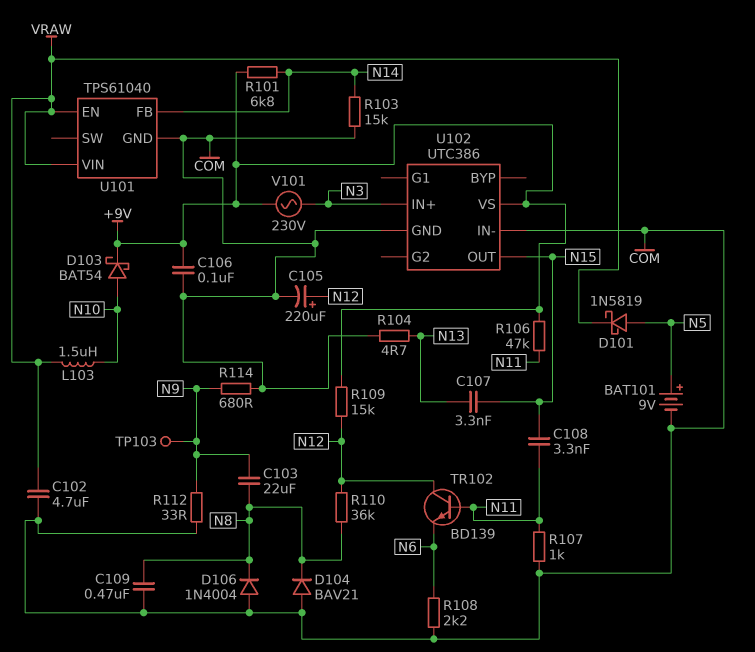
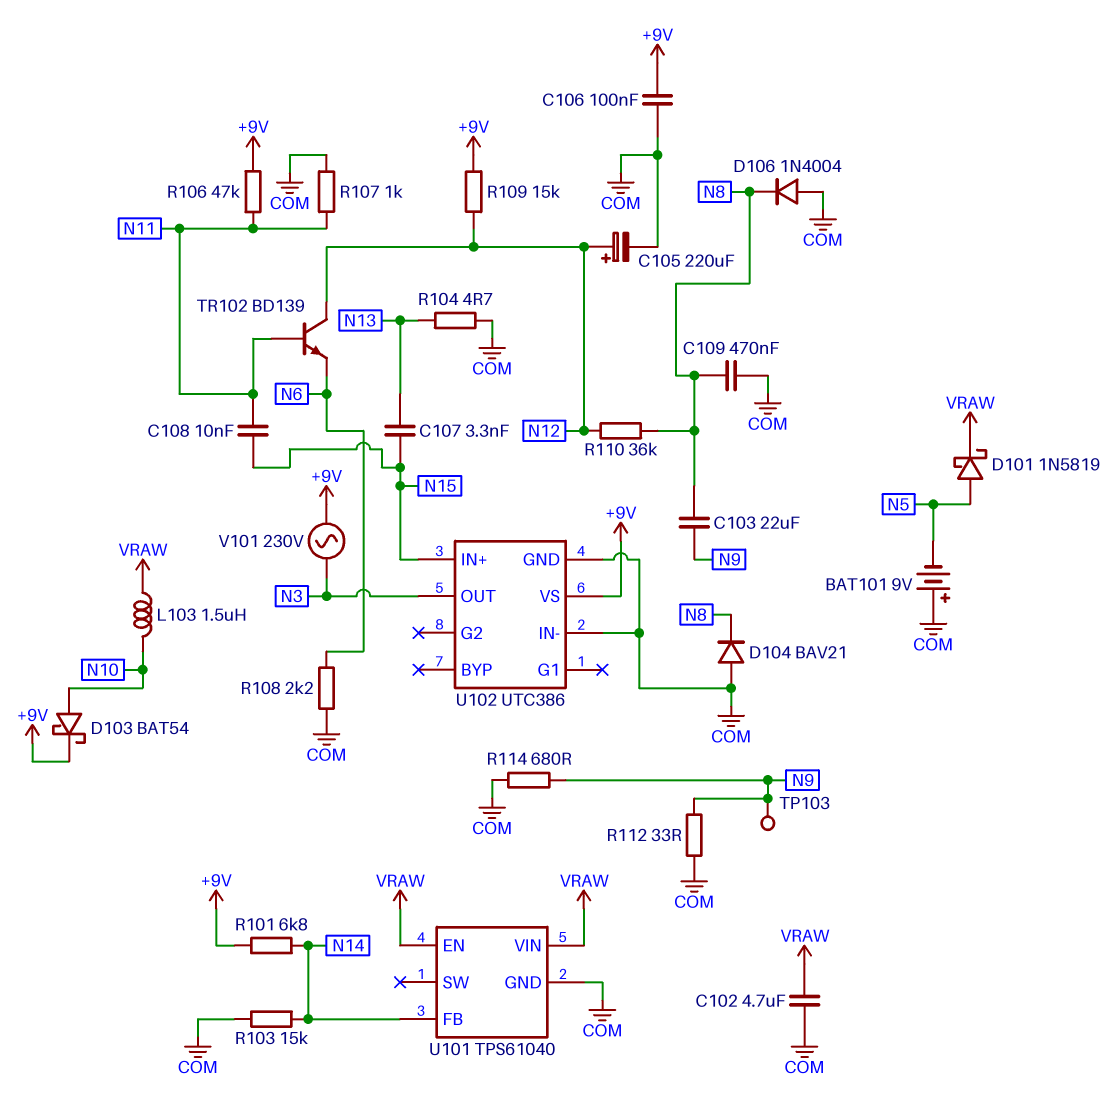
BAT101: 9V (plus N5, minus COM) -> 9V (plus COM, minus N5)
C108: 3.3nF (N11, N15) -> 10nF (N11, N15)
U102 pin IN+: N3 -> N15
U102 pin OUT: N15 -> N3

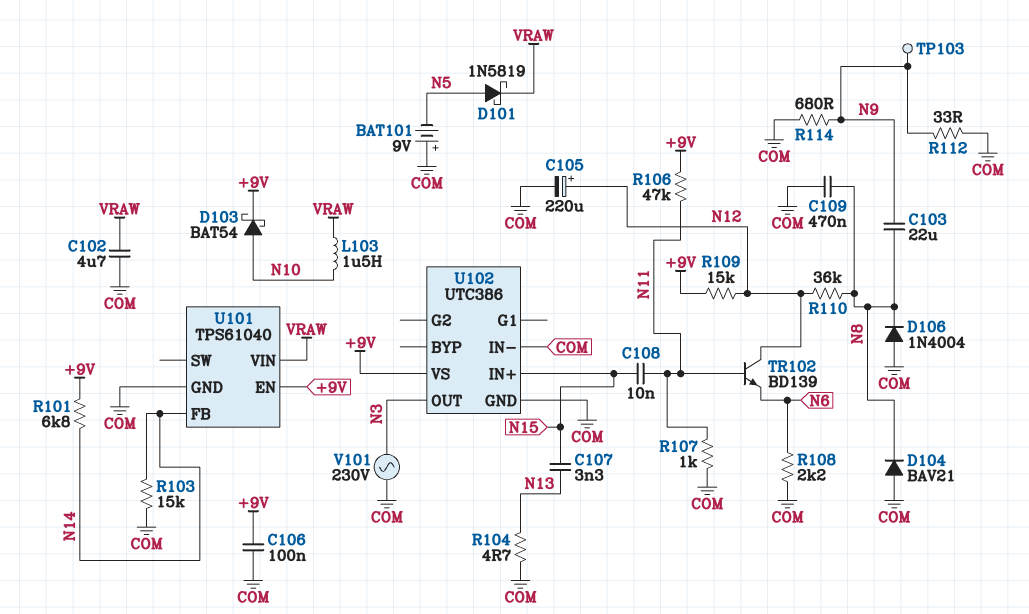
U101 pin EN: VRAW -> +9V
V101: AC 230V (+9V, N3) -> AC 230V (COM, N3)

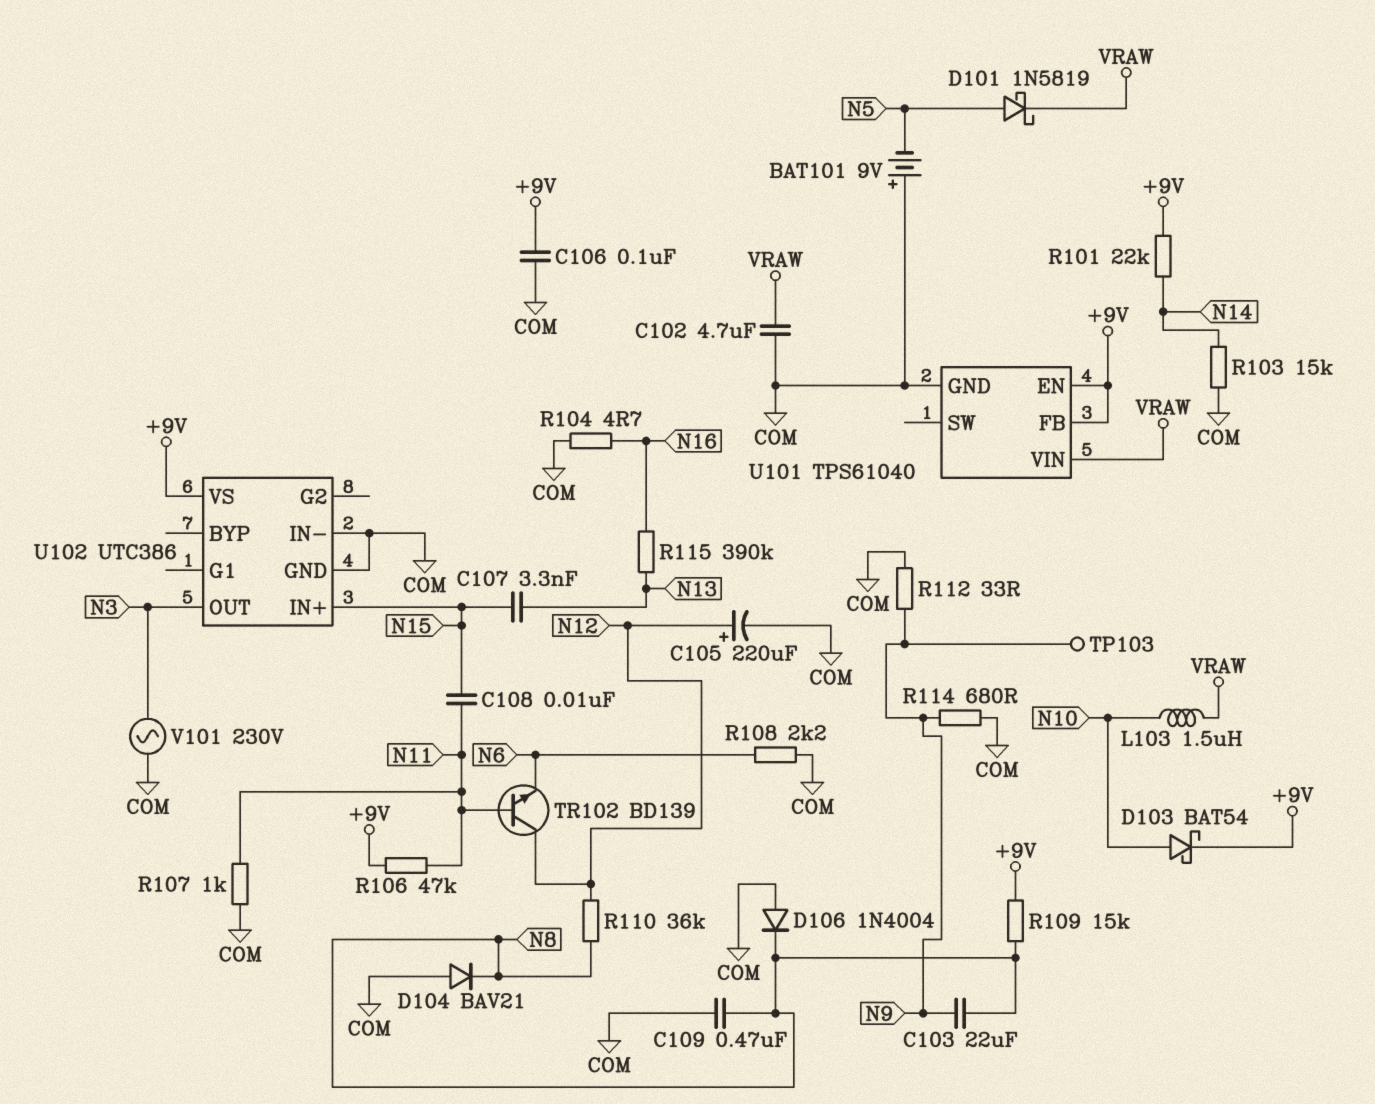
R101: 6.8k (+9V, N14) -> 22k (+9V, N14)
R104: 4.7 (COM, N13) -> 4.7 (COM, N16)
R109: 15k (+9V, N12) -> 15k (+9V, N8)
R115: none -> 390k (N13, N16)
U101 pin FB: N14 -> +9V

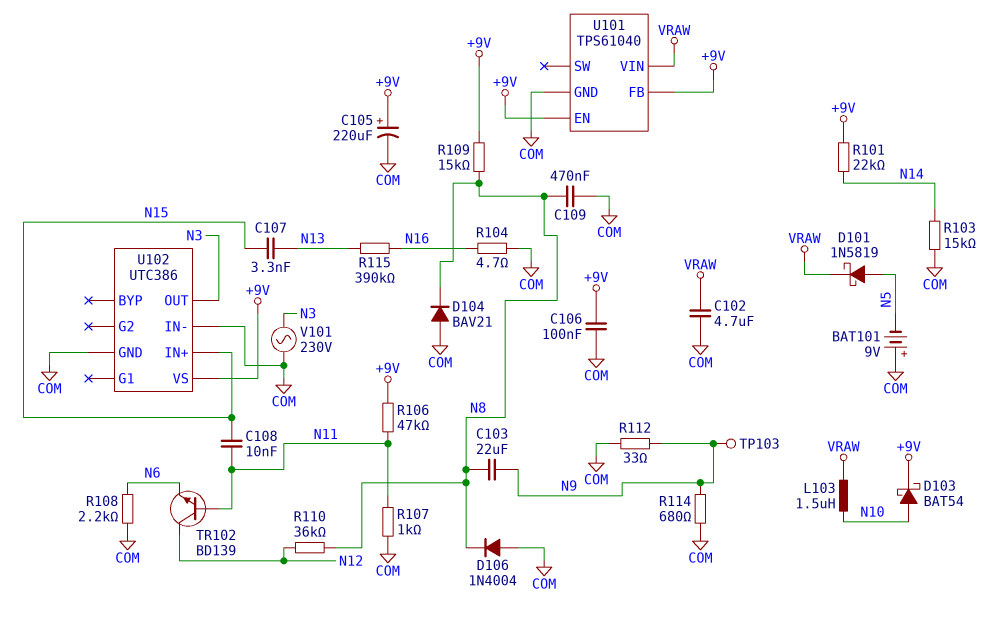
C105: 220uF (plus N12, minus COM) -> 220uF (plus +9V, minus COM)

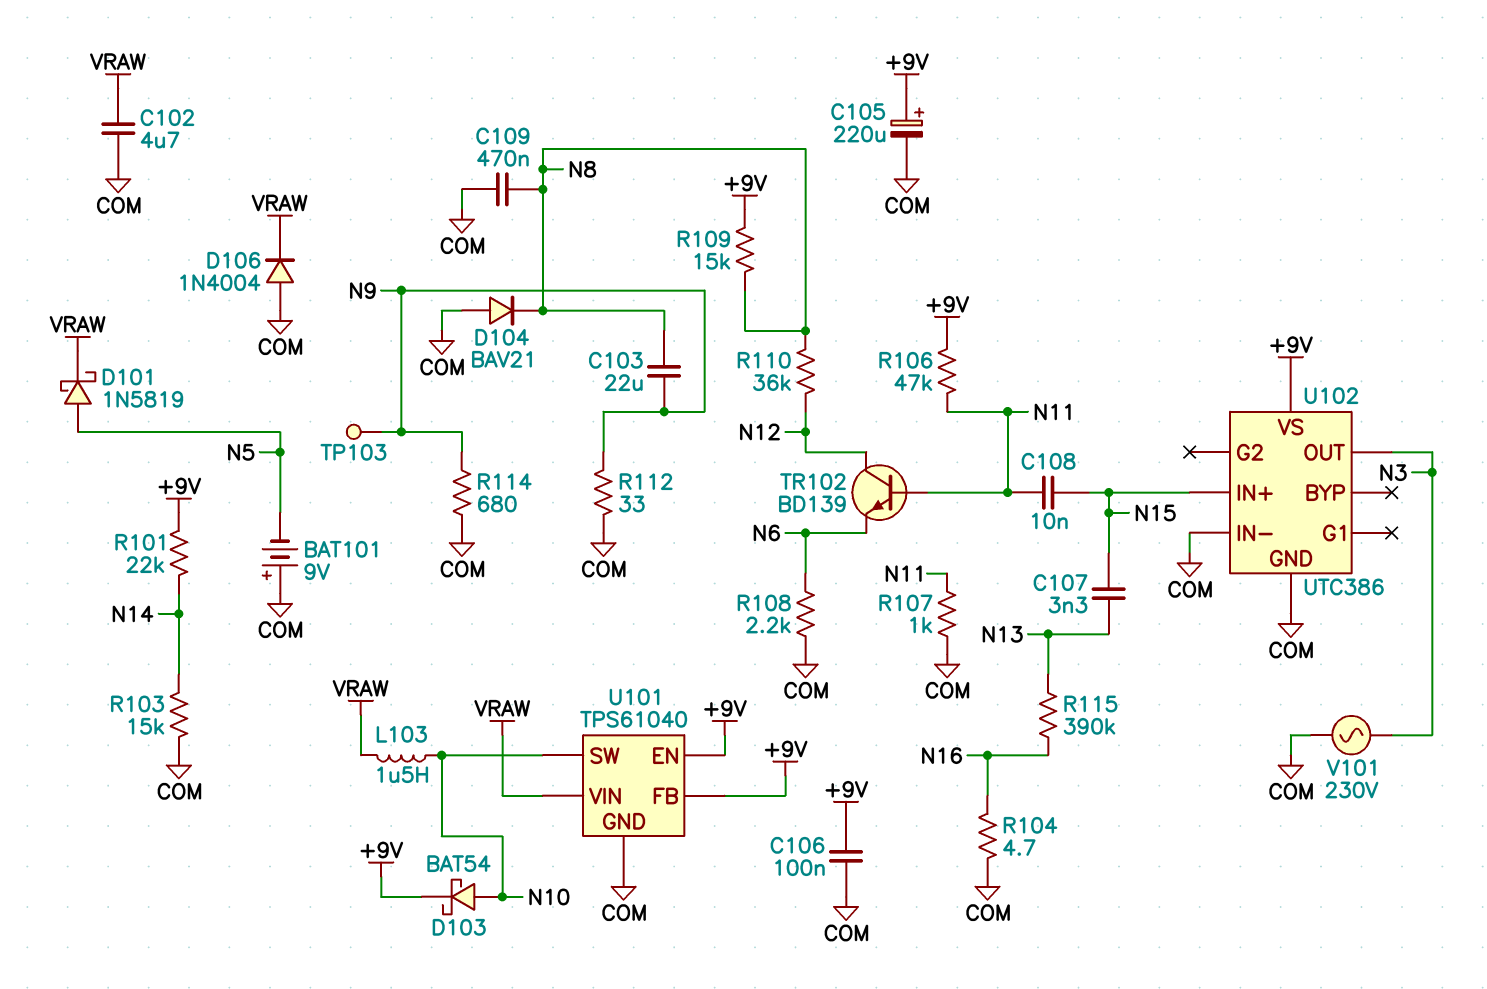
D106: diode 1N4004 (A COM, K N8) -> diode 1N4004 (A COM, K VRAW)
U101 pin SW: none -> N10

